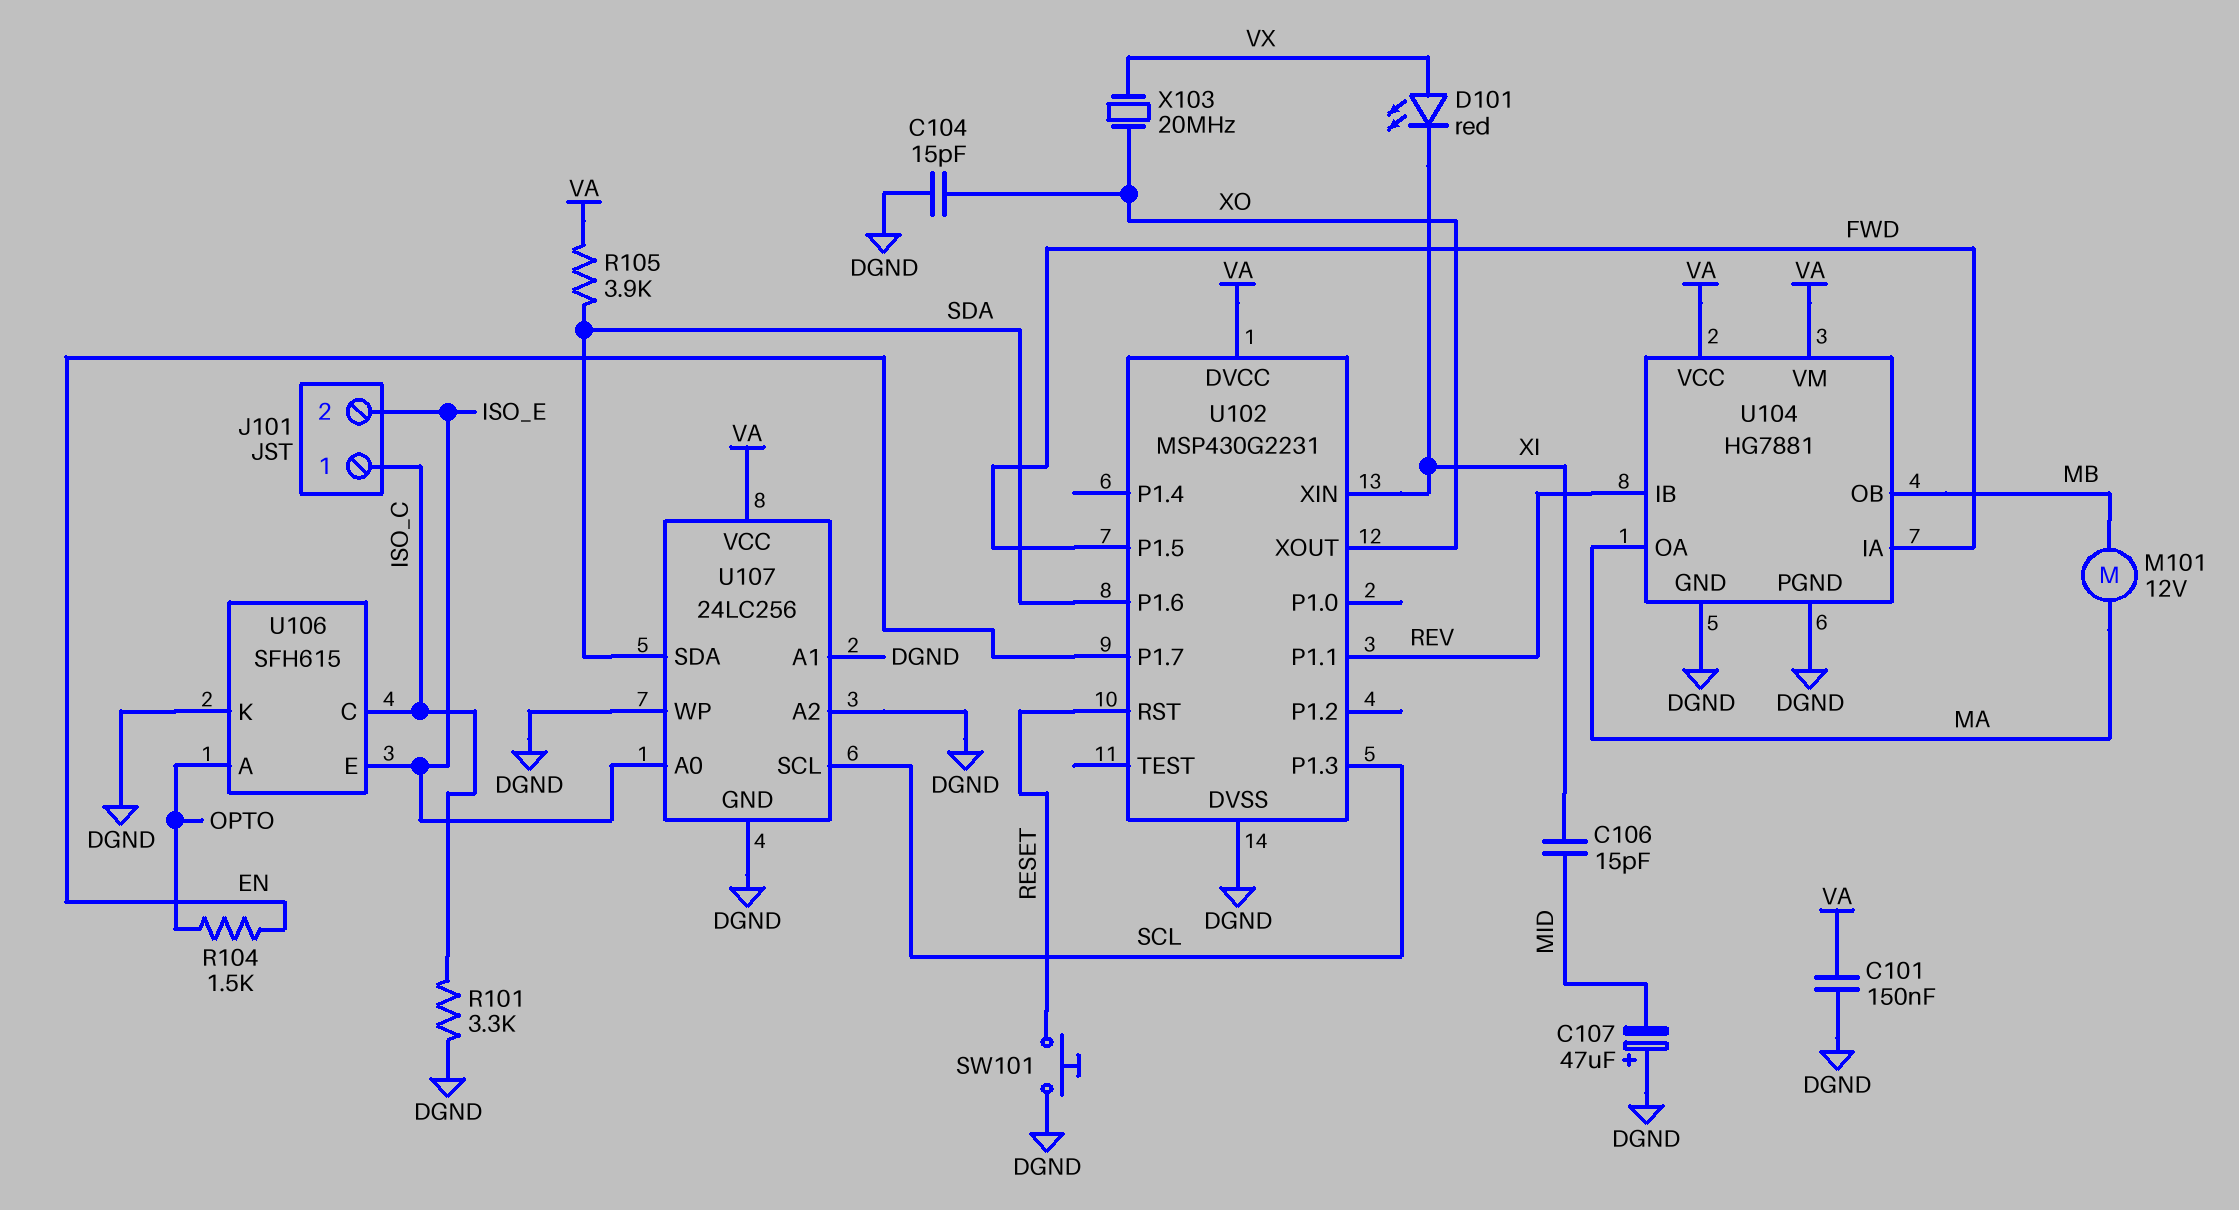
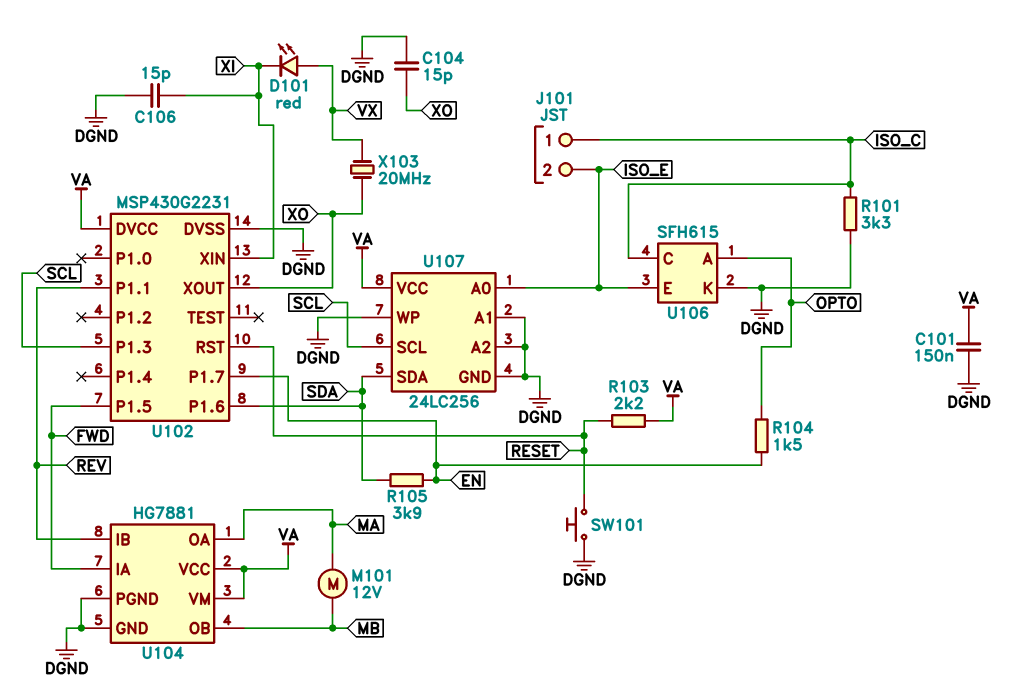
C106: 15pF (MID, XI) -> 15pF (DGND, XI)
C107: 47uF (plus DGND, minus MID) -> none
R103: none -> 2.2k (RESET, VA)
R105: 3.9k (SDA, VA) -> 3.9k (EN, SDA)

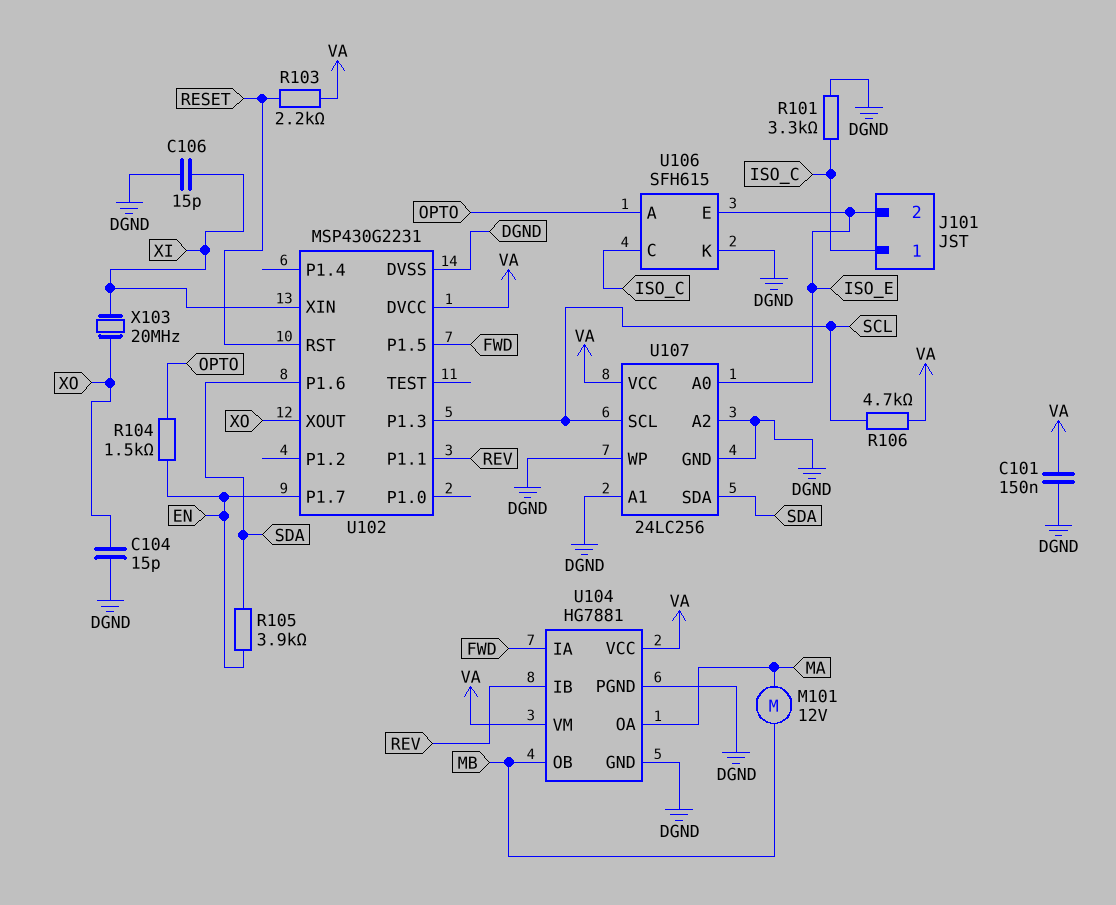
D101: LED red (A VX, K XI) -> none
R106: none -> 4.7k (SCL, VA)
SW101: button (DGND, RESET) -> none
X103: 20MHz (VX, XO) -> 20MHz (XI, XO)

